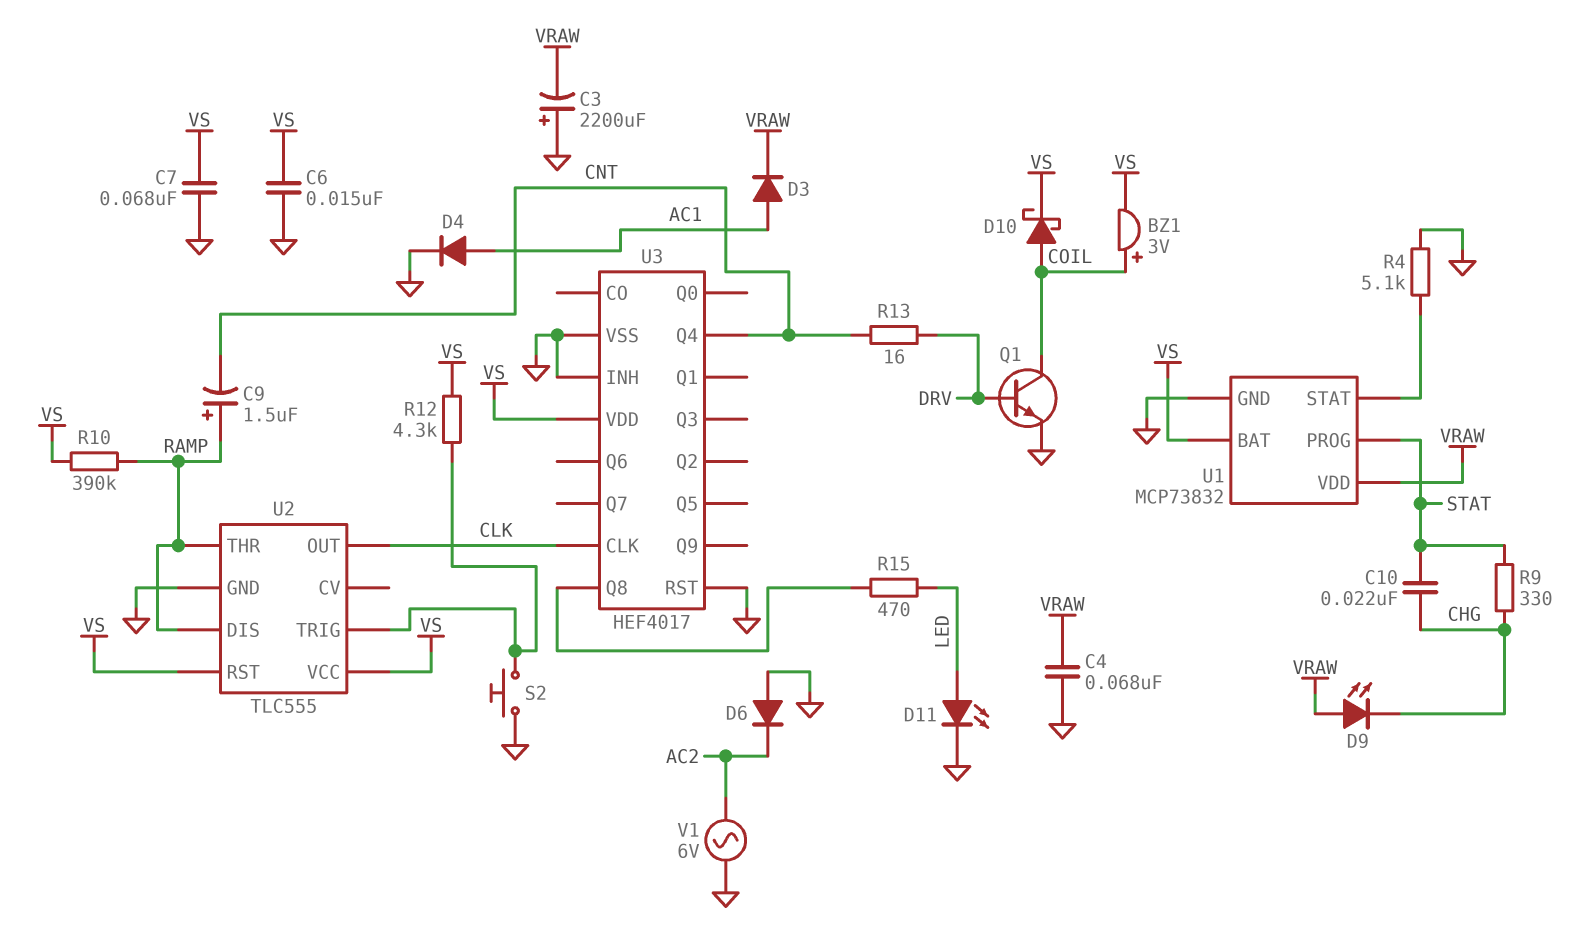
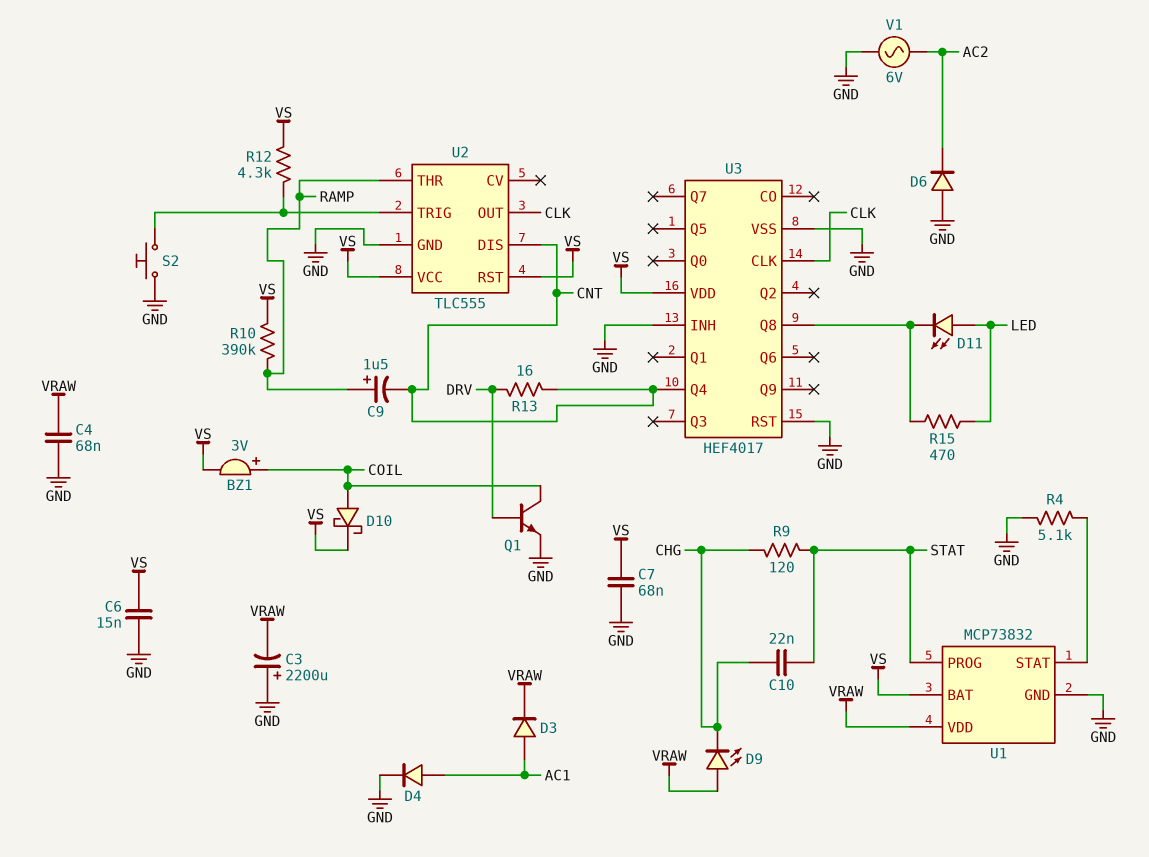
D11: LED (A LED, K GND) -> LED (A LED, K U3/Q8)
R9: 330 (CHG, STAT) -> 120 (CHG, STAT)
U2 pin DIS: RAMP -> CNT

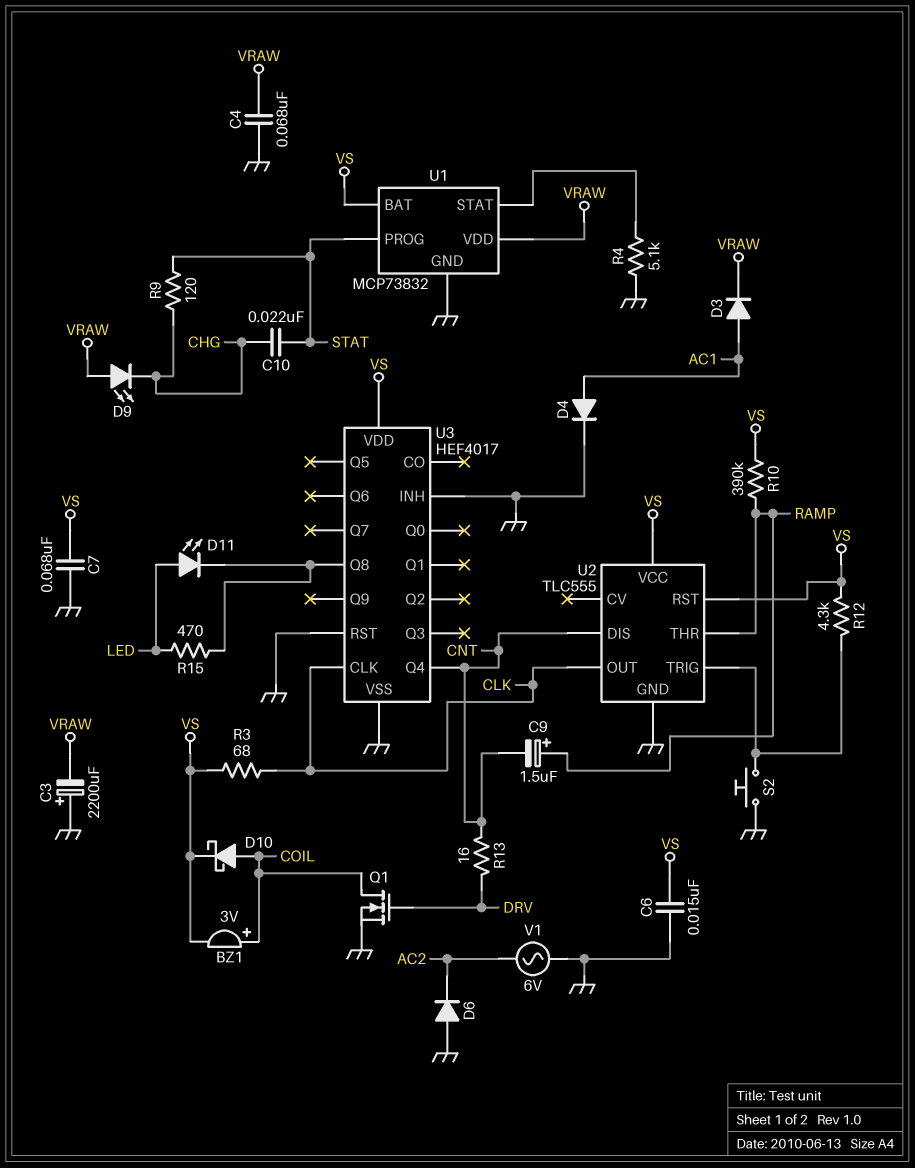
Q1: NPN (B DRV, C COIL, E GND) -> NMOS (G DRV, D COIL, S GND)
R3: none -> 68 (CLK, VS)

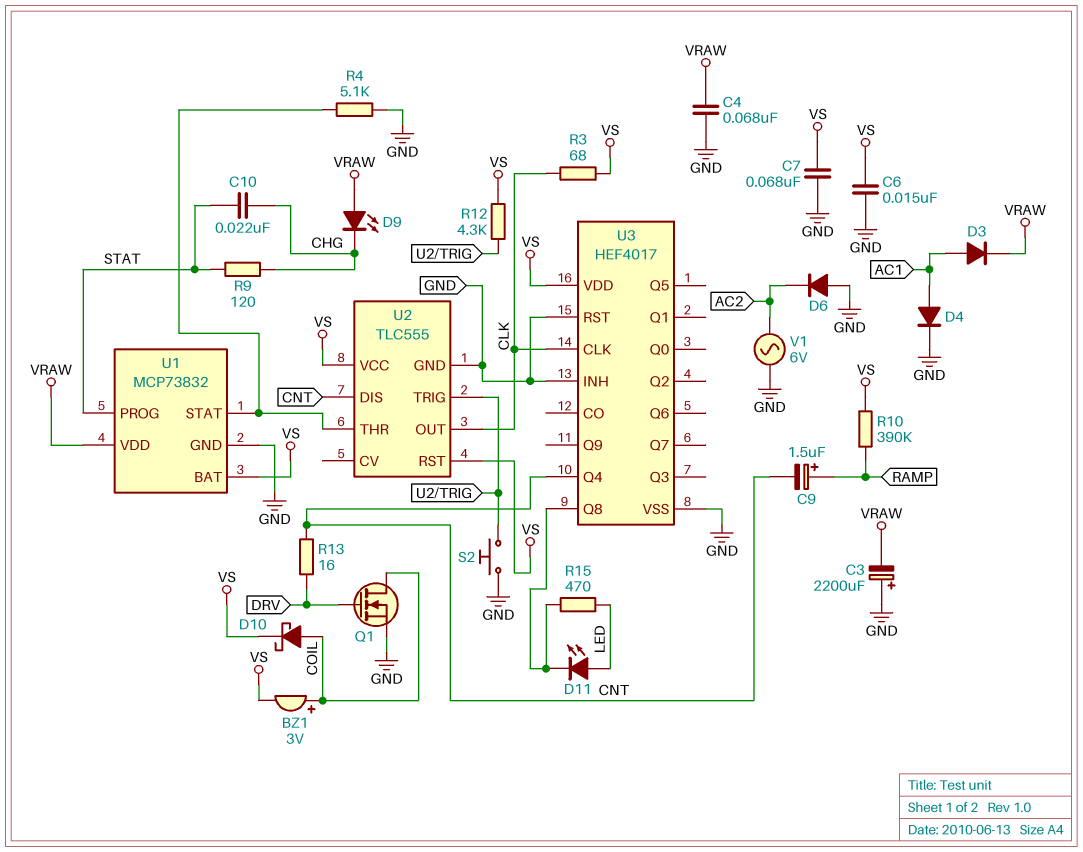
U2 pin THR: RAMP -> U1/STAT

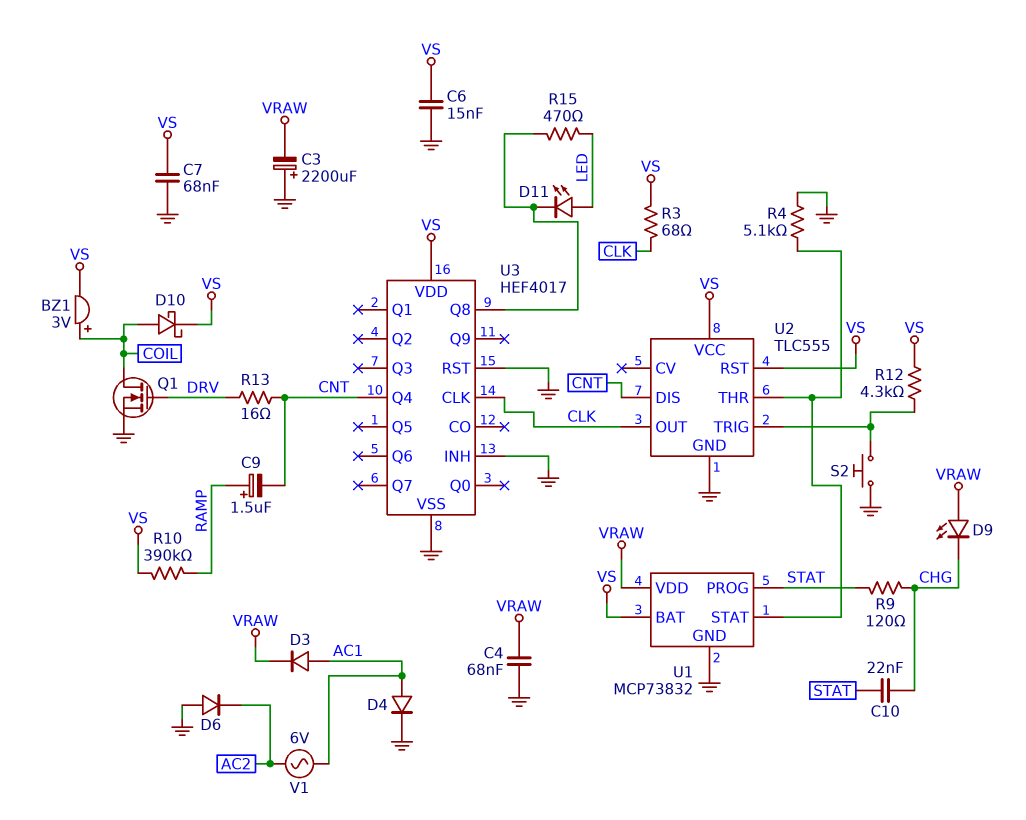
V1: AC 6V (AC2, GND) -> AC 6V (AC1, AC2)

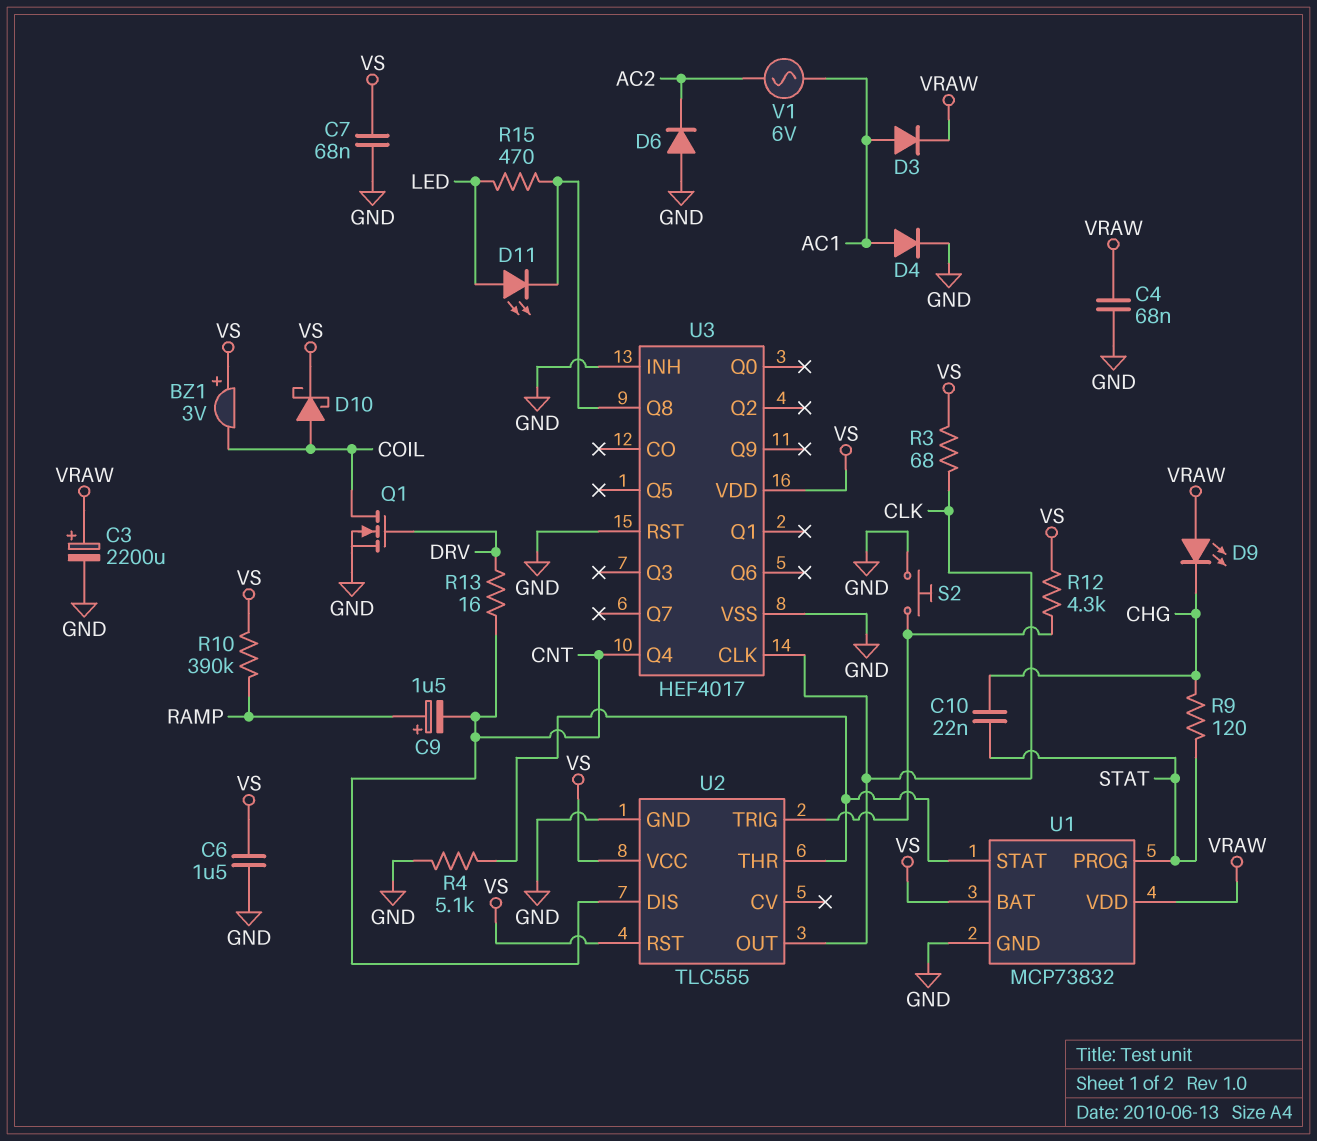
BZ1: buzzer 3V (plus COIL, minus VS) -> buzzer 3V (plus VS, minus COIL)
C3: 2200uF (plus GND, minus VRAW) -> 2200uF (plus VRAW, minus GND)
C6: 15nF (GND, VS) -> 1.5uF (GND, VS)

